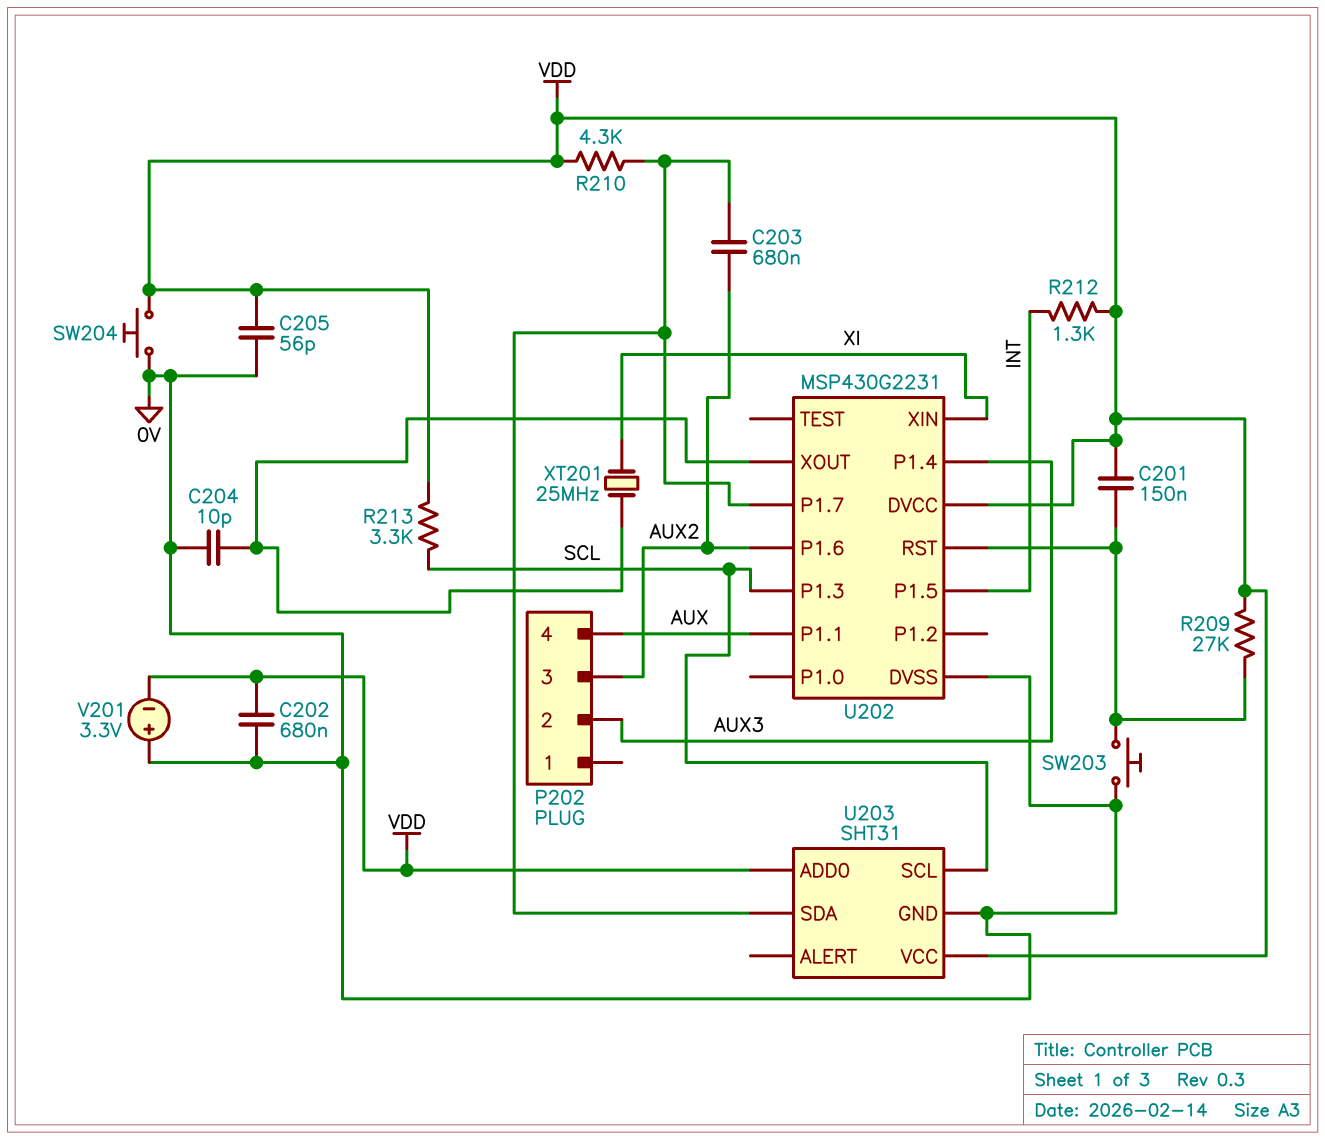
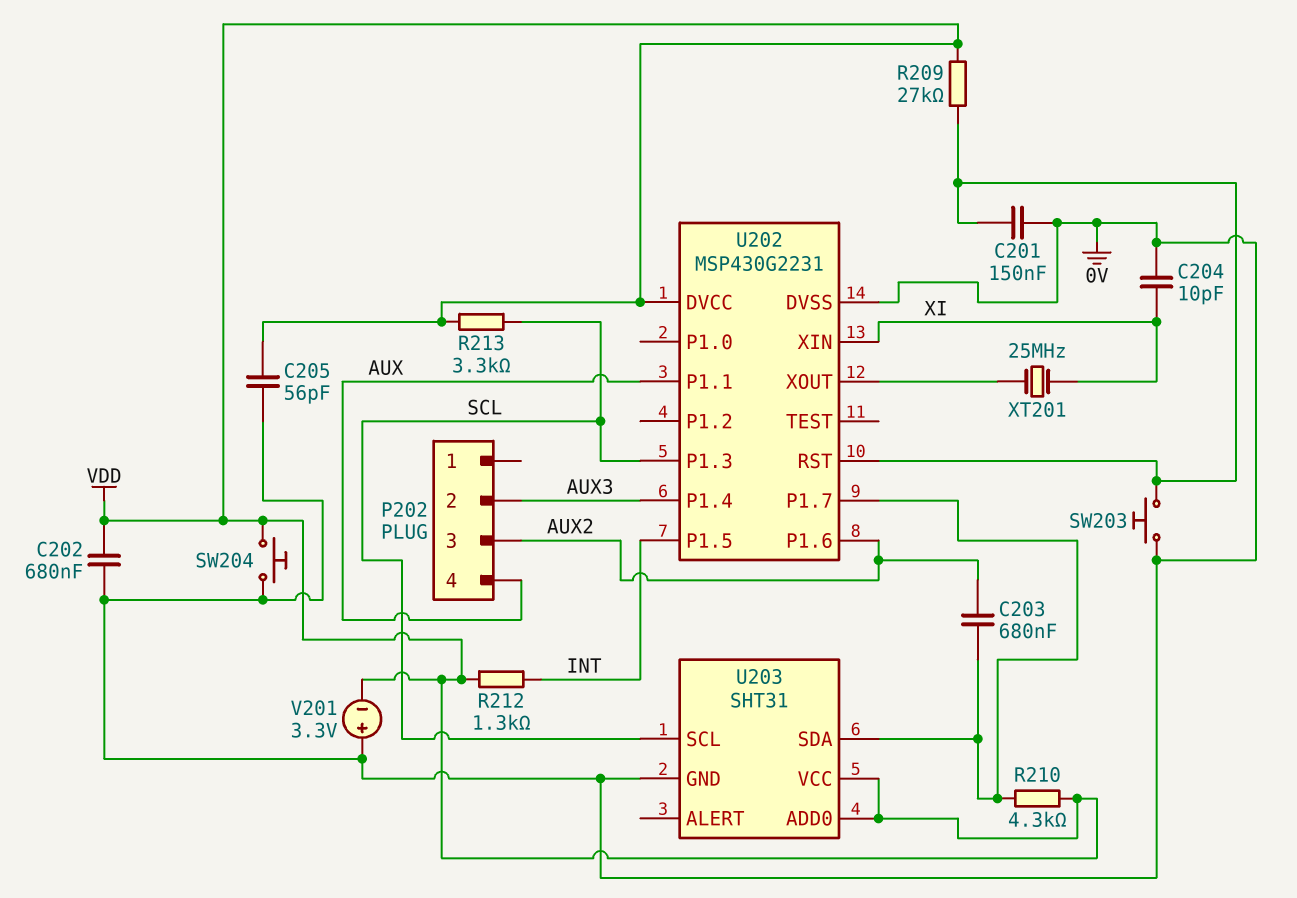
C201: 150nF (U202/RST, VDD) -> 150nF (0V, U202/RST)
C204: 10pF (0V, U202/XOUT) -> 10pF (0V, XI)

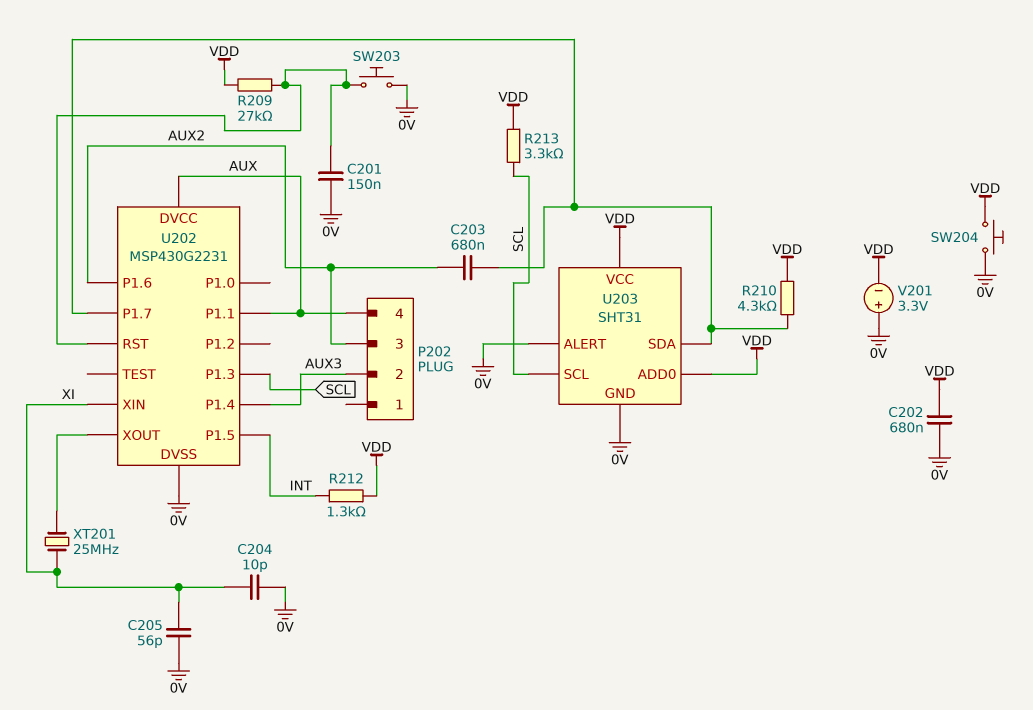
C205: 56pF (0V, VDD) -> 56pF (0V, XI)
U202 pin DVCC: VDD -> AUX
U203 pin ALERT: none -> 0V

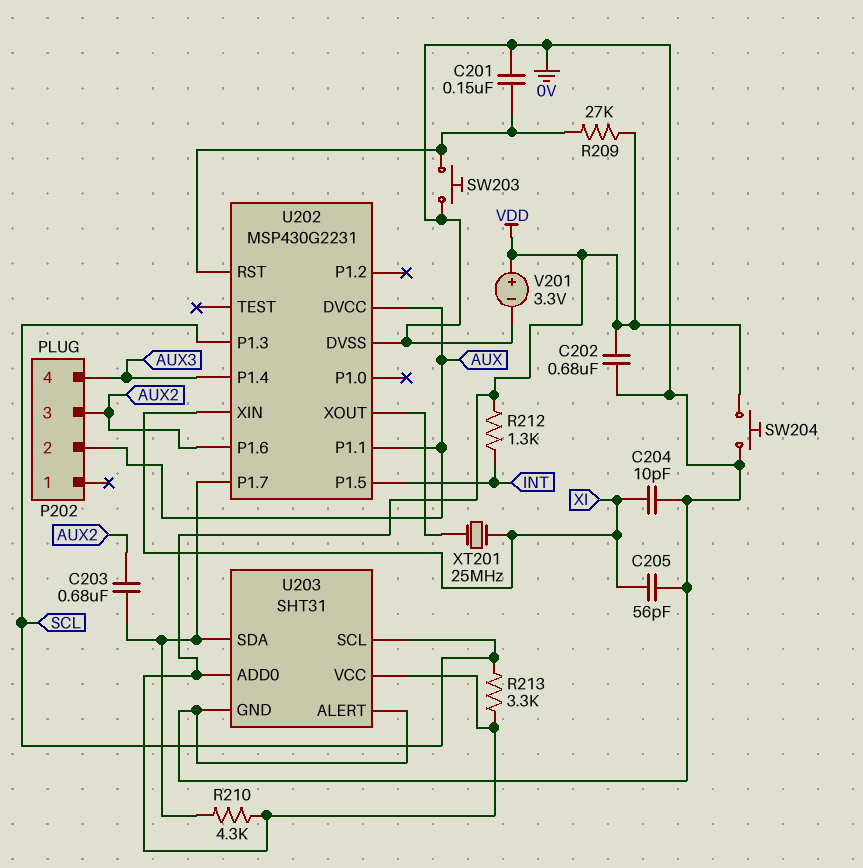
P202 pin 2: AUX3 -> AUX
P202 pin 4: AUX -> AUX3
V201: 3.3V (plus 0V, minus VDD) -> 3.3V (plus VDD, minus 0V)

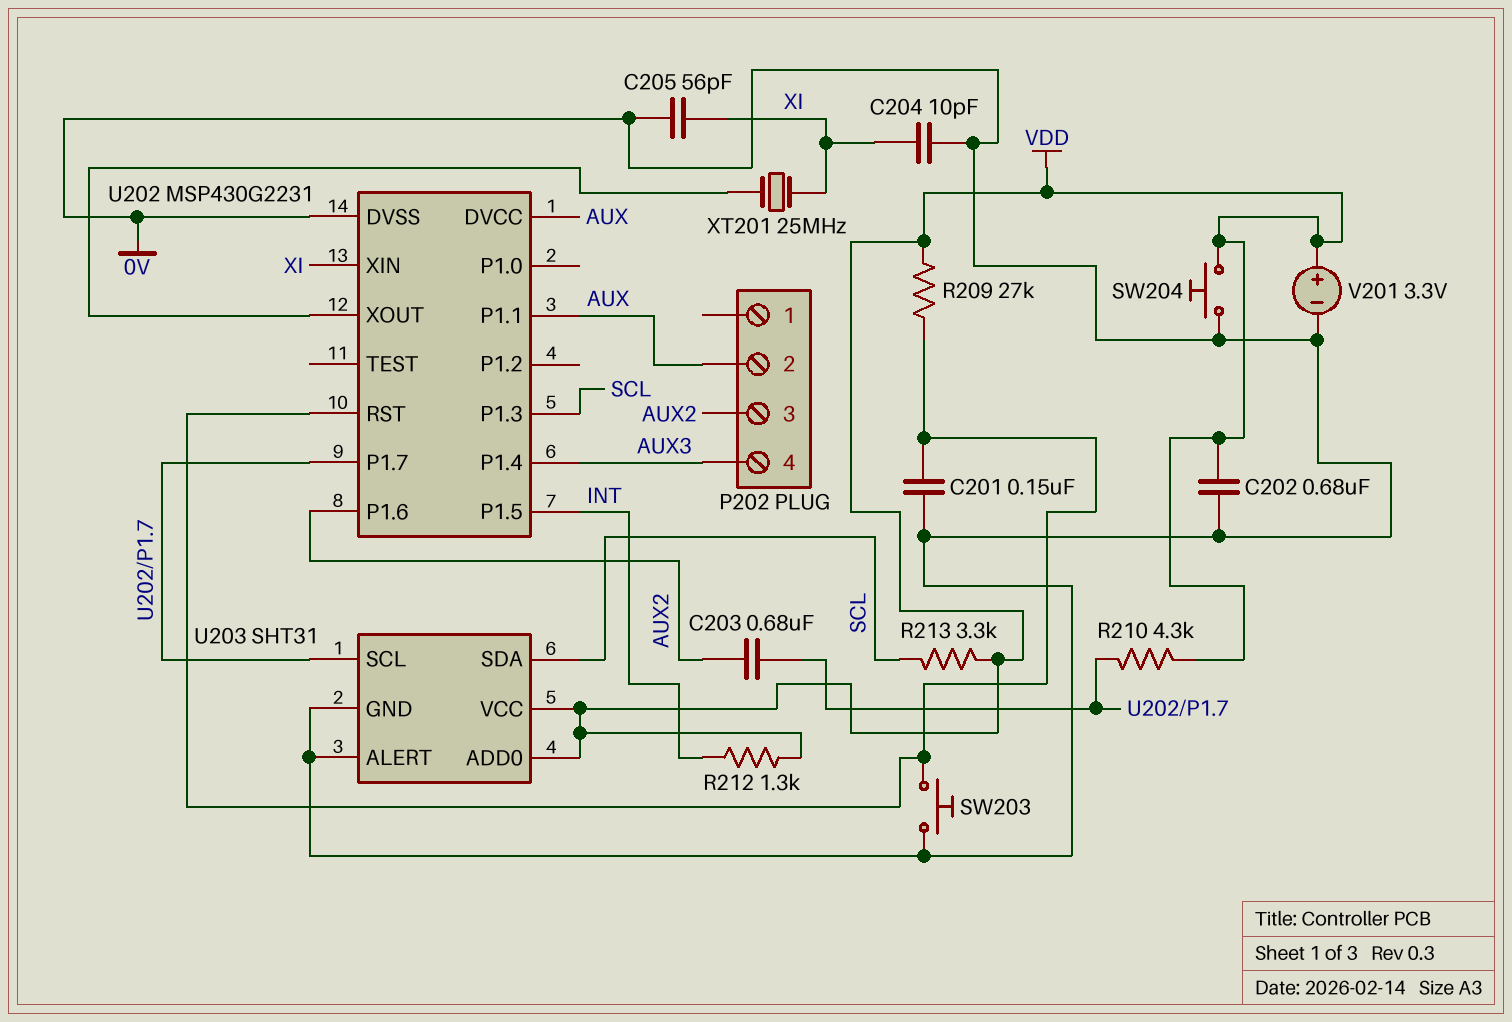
U203 pin SCL: SCL -> U202/P1.7
U203 pin SDA: U202/P1.7 -> SCL

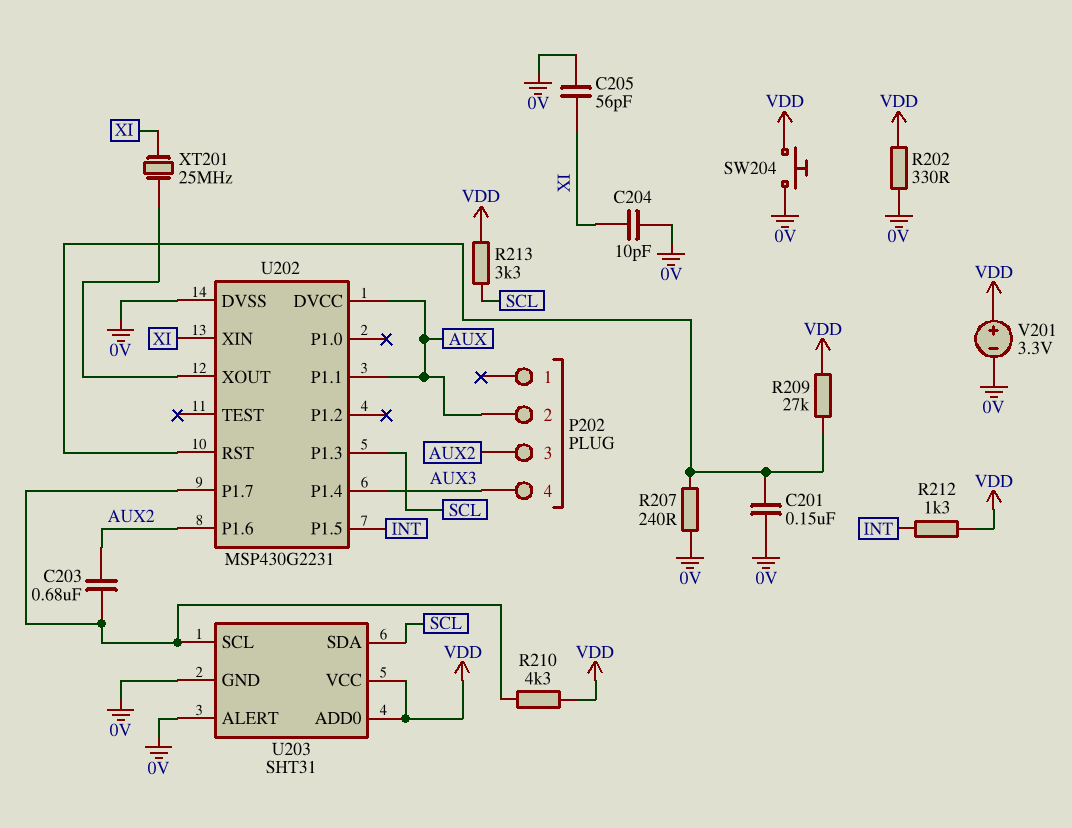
C202: 680nF (0V, VDD) -> none
R202: none -> 330 (0V, VDD)
R207: none -> 240 (0V, U202/RST)
SW203: button (0V, U202/RST) -> none

